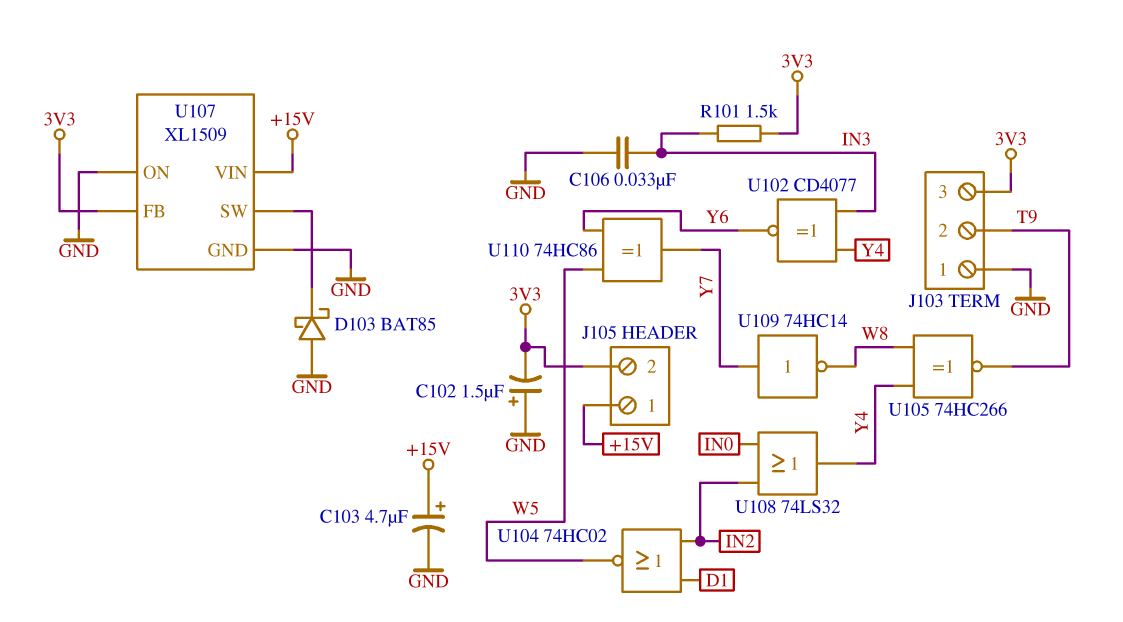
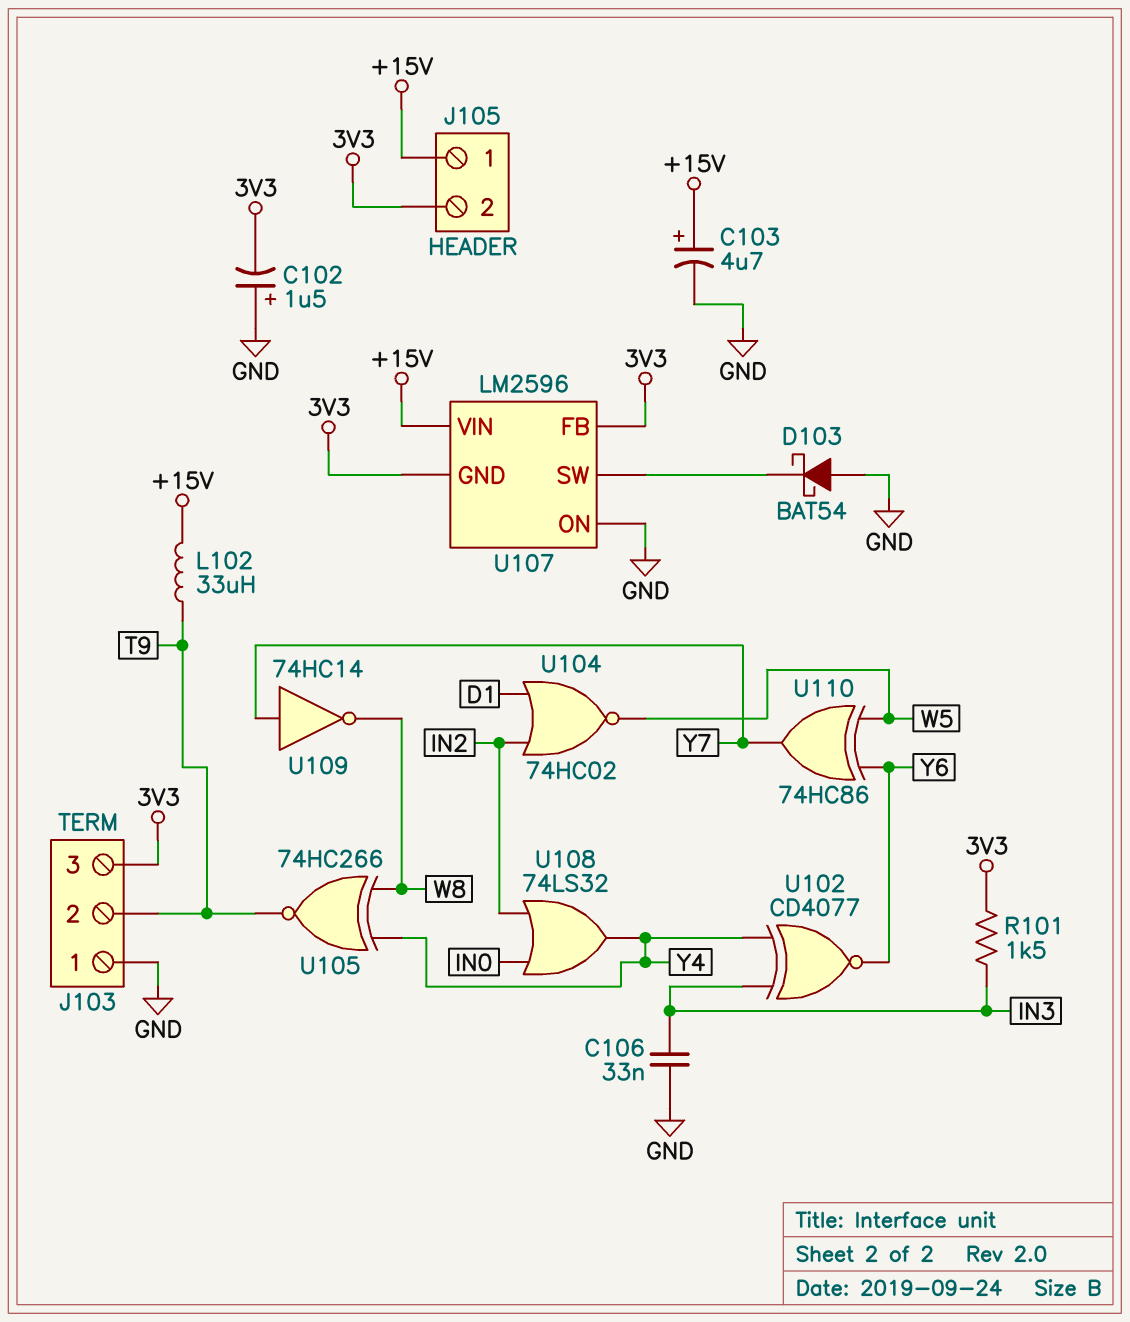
D103: schottky BAT85 (A GND, K U107/SW) -> schottky BAT54 (A GND, K U107/SW)
L102: none -> 33uH (+15V, T9)
U107: XL1509 -> LM2596
U107 pin GND: GND -> 3V3

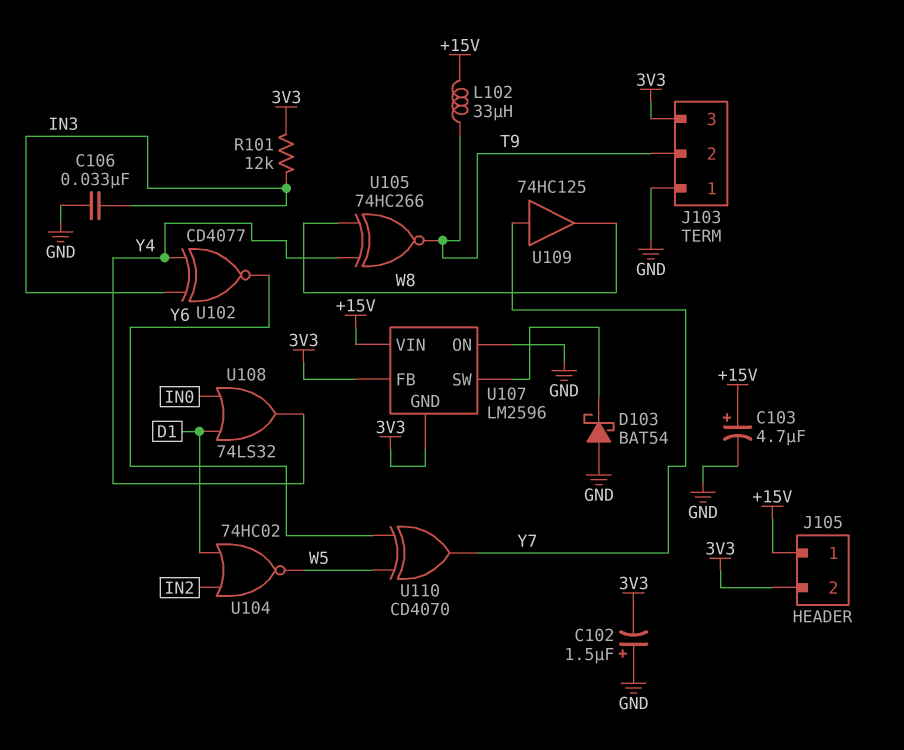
R101: 1.5k (3V3, IN3) -> 12k (3V3, IN3)
U108: OR 74LS32 (in IN0, in IN2, out Y4) -> OR 74LS32 (in D1, in IN0, out Y4)
U109: NOT 74HC14 (in Y7, out W8) -> buffer 74HC125 (in Y7, out W8)
U110: XOR 74HC86 (in W5, in Y6, out Y7) -> XOR CD4070 (in W5, in Y6, out Y7)

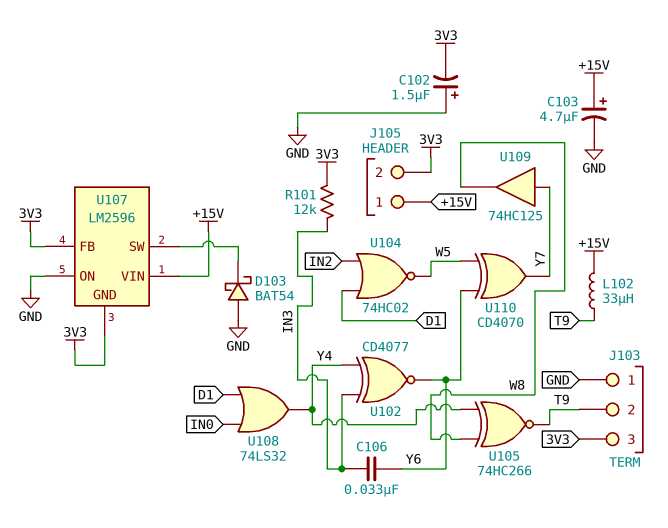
C106: 33nF (GND, IN3) -> 33nF (IN3, Y6)

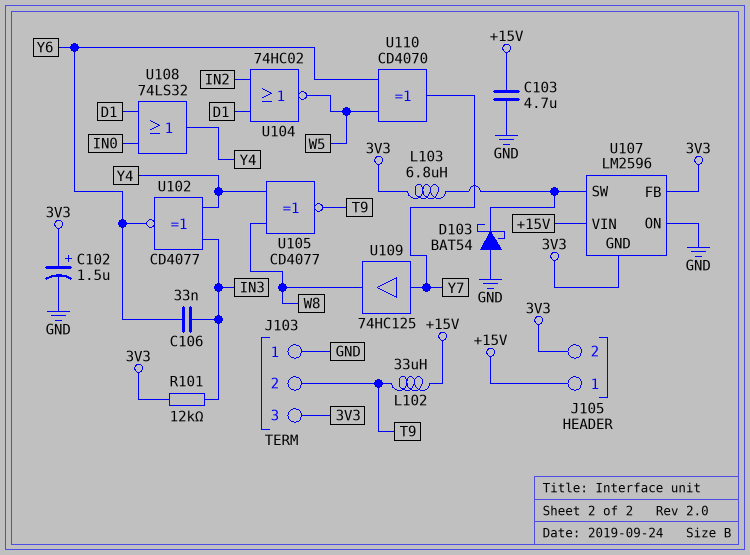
C102: 1.5uF (plus GND, minus 3V3) -> 1.5uF (plus 3V3, minus GND)
C103: 4.7uF (plus +15V, minus GND) -> 4.7uF (+15V, GND)
L103: none -> 6.8uH (3V3, U107/SW)
U105: XNOR 74HC266 (in W8, in Y4, out T9) -> XNOR CD4077 (in W8, in Y4, out T9)

